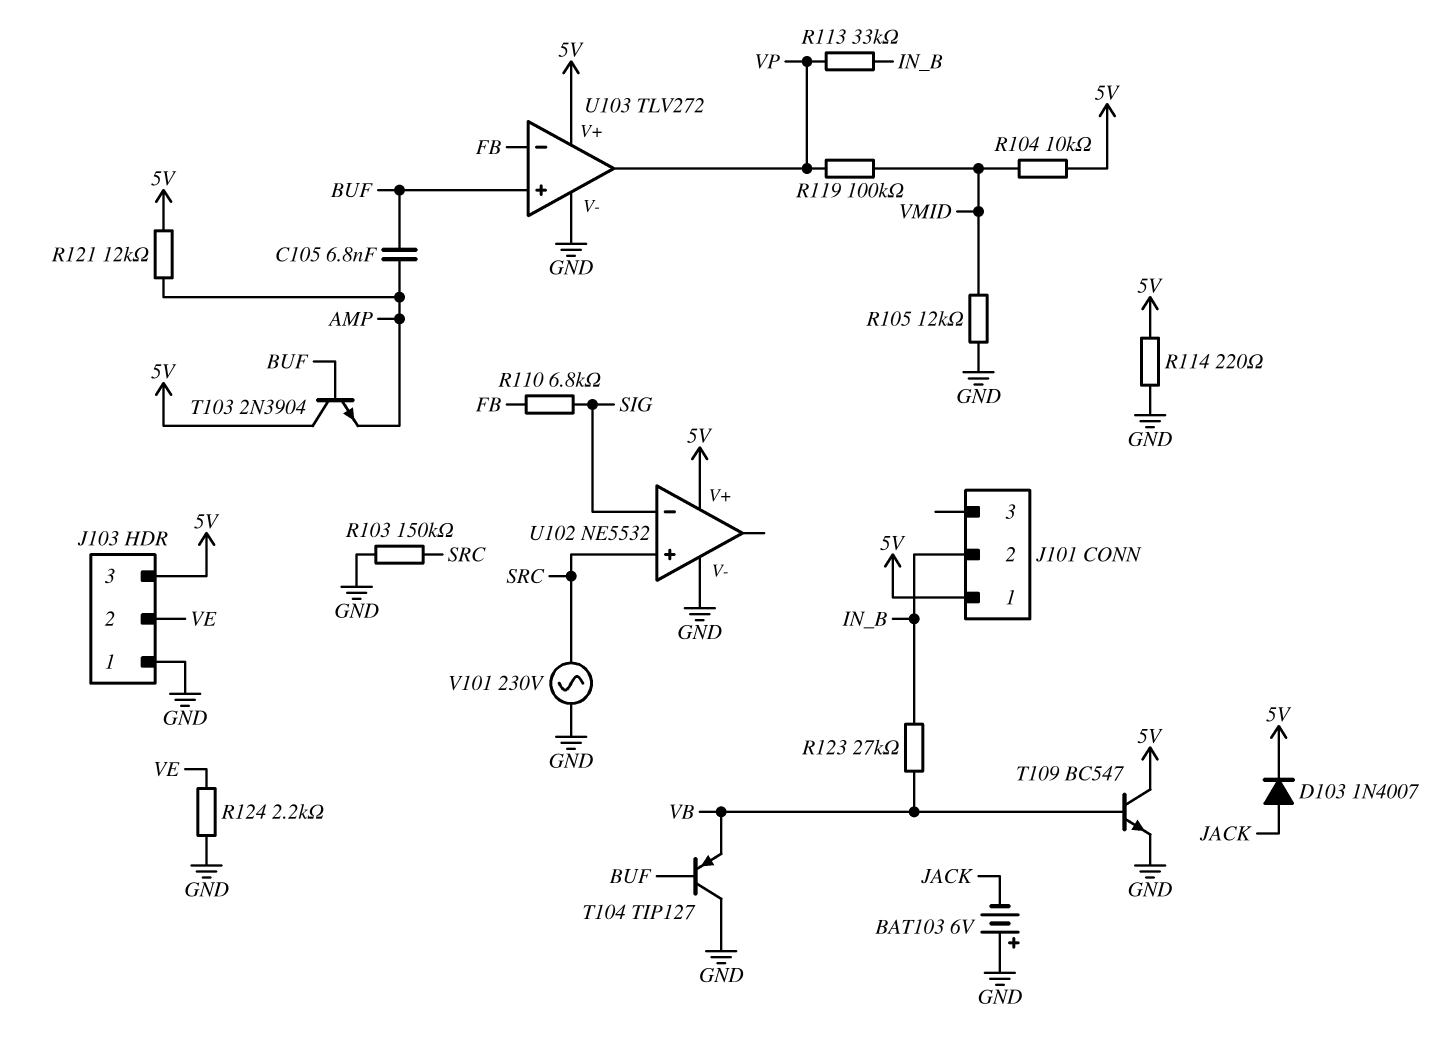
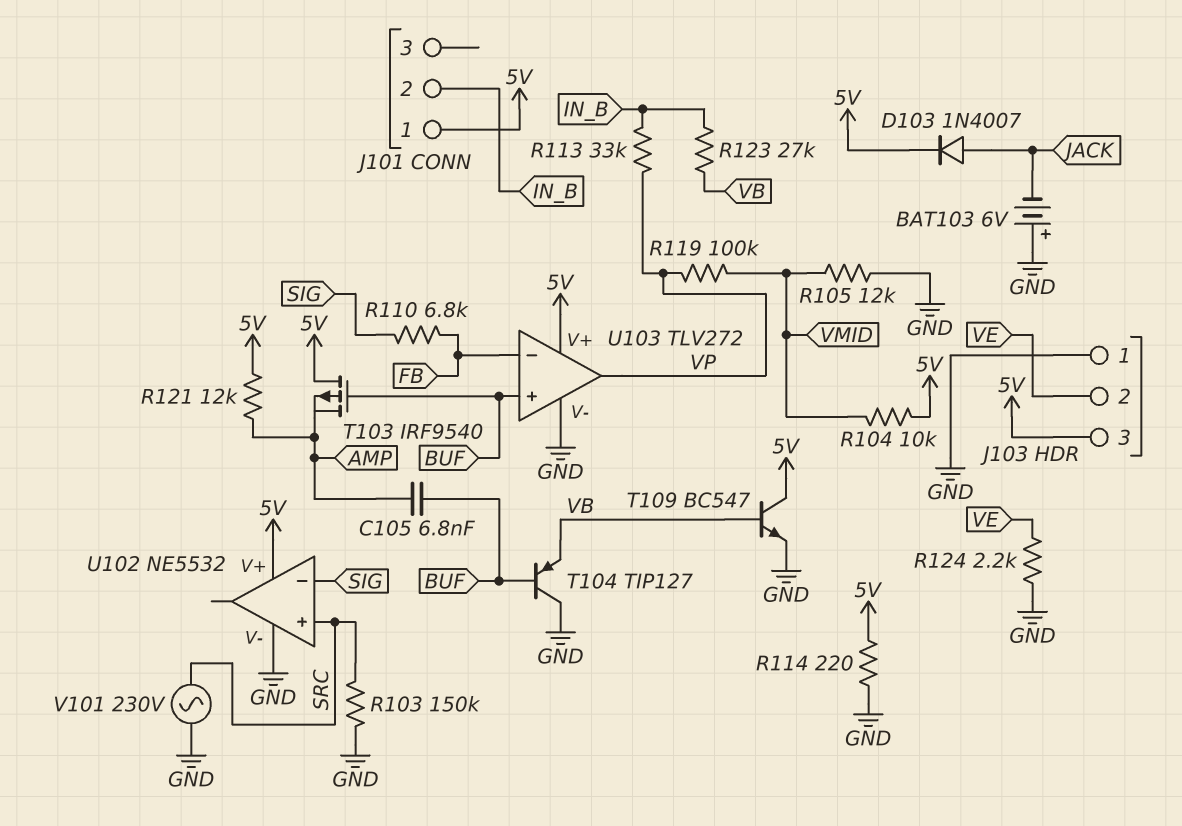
T103: NPN 2N3904 (B BUF, C 5V, E AMP) -> PMOS IRF9540 (G BUF, D 5V, S AMP)

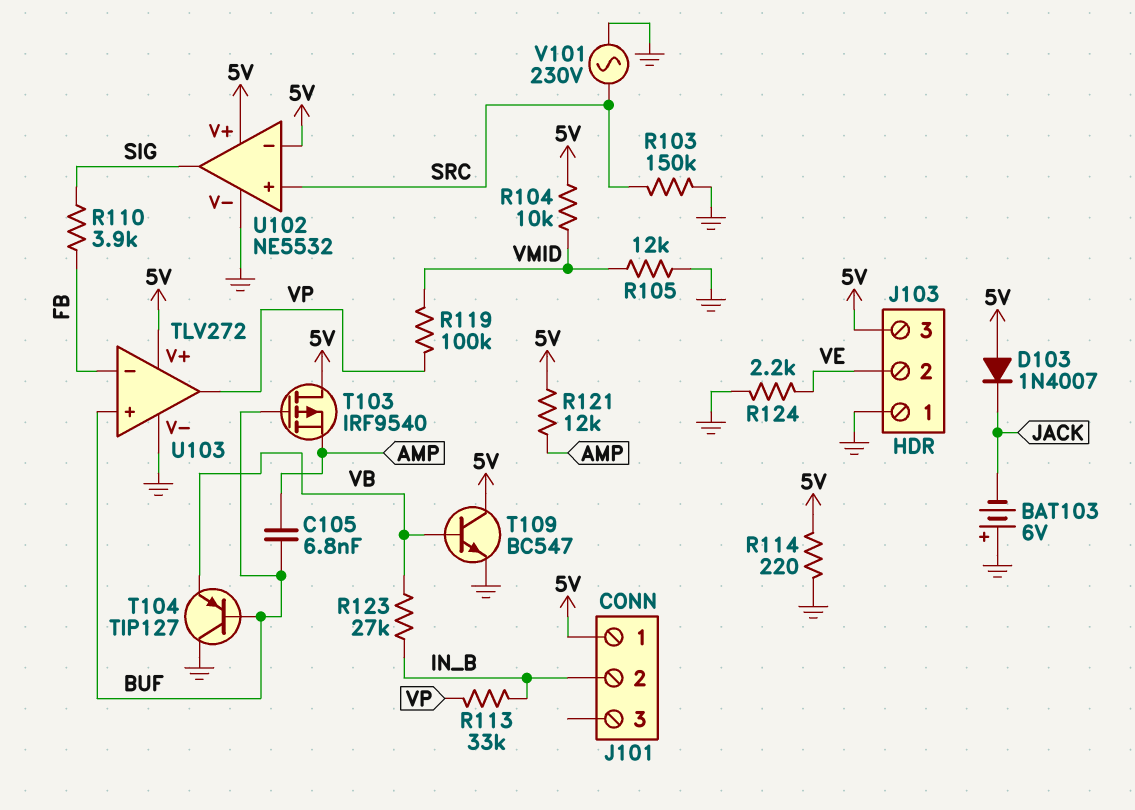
D103: diode 1N4007 (A JACK, K 5V) -> diode 1N4007 (A 5V, K JACK)
R110: 6.8k (FB, SIG) -> 3.9k (FB, SIG)
U102 pin in-: SIG -> 5V
U102 pin out: none -> SIG

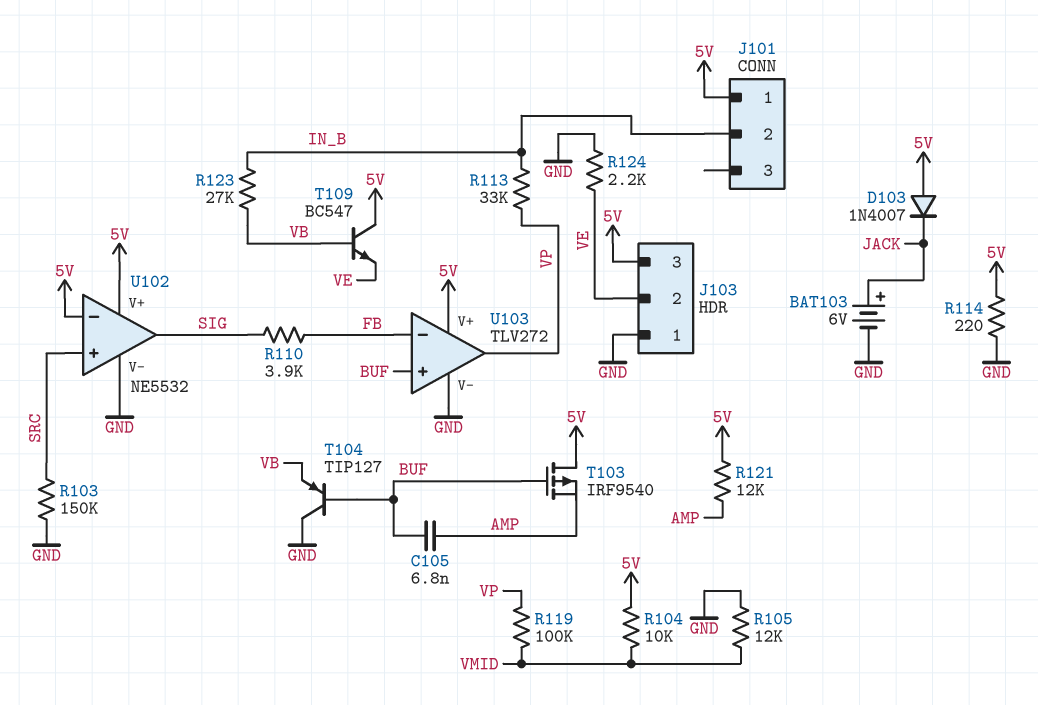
BAT103: 6V (plus GND, minus JACK) -> 6V (plus JACK, minus GND)
T109: NPN BC547 (B VB, C 5V, E GND) -> NPN BC547 (B VB, C 5V, E VE)
V101: AC 230V (GND, SRC) -> none

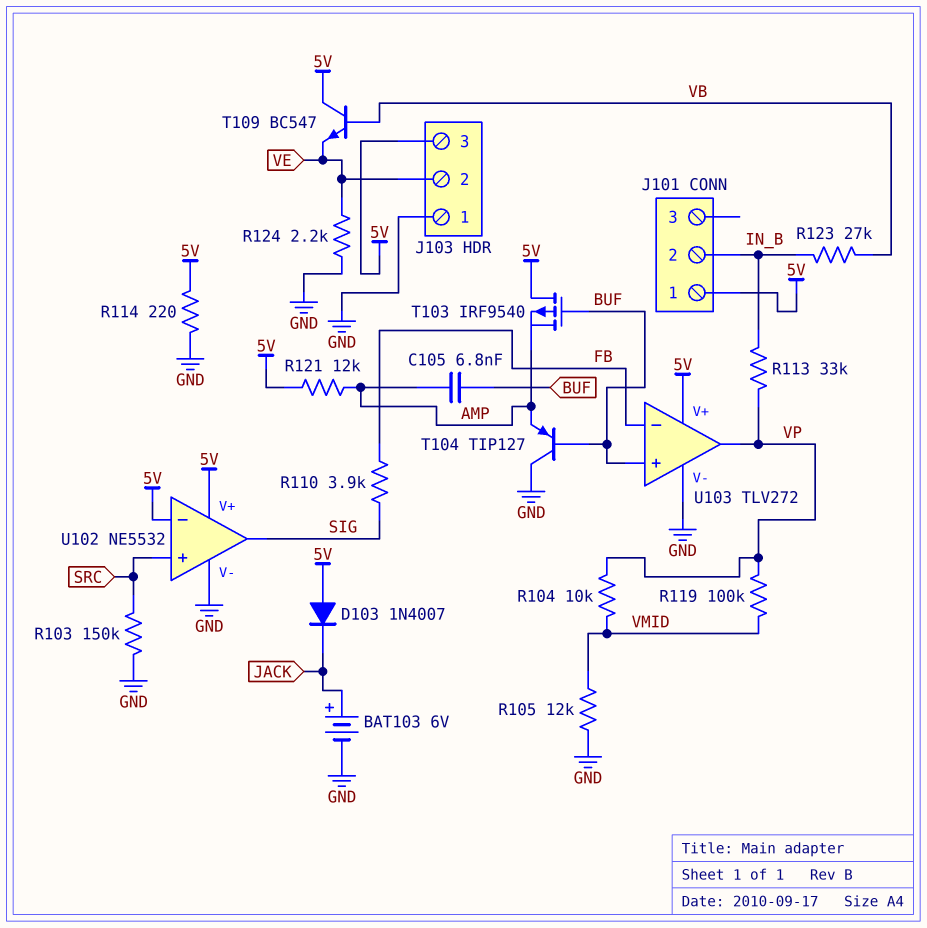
R104: 10k (5V, VMID) -> 10k (VMID, VP)
T104: PNP TIP127 (B BUF, C GND, E VB) -> PNP TIP127 (B BUF, C GND, E AMP)

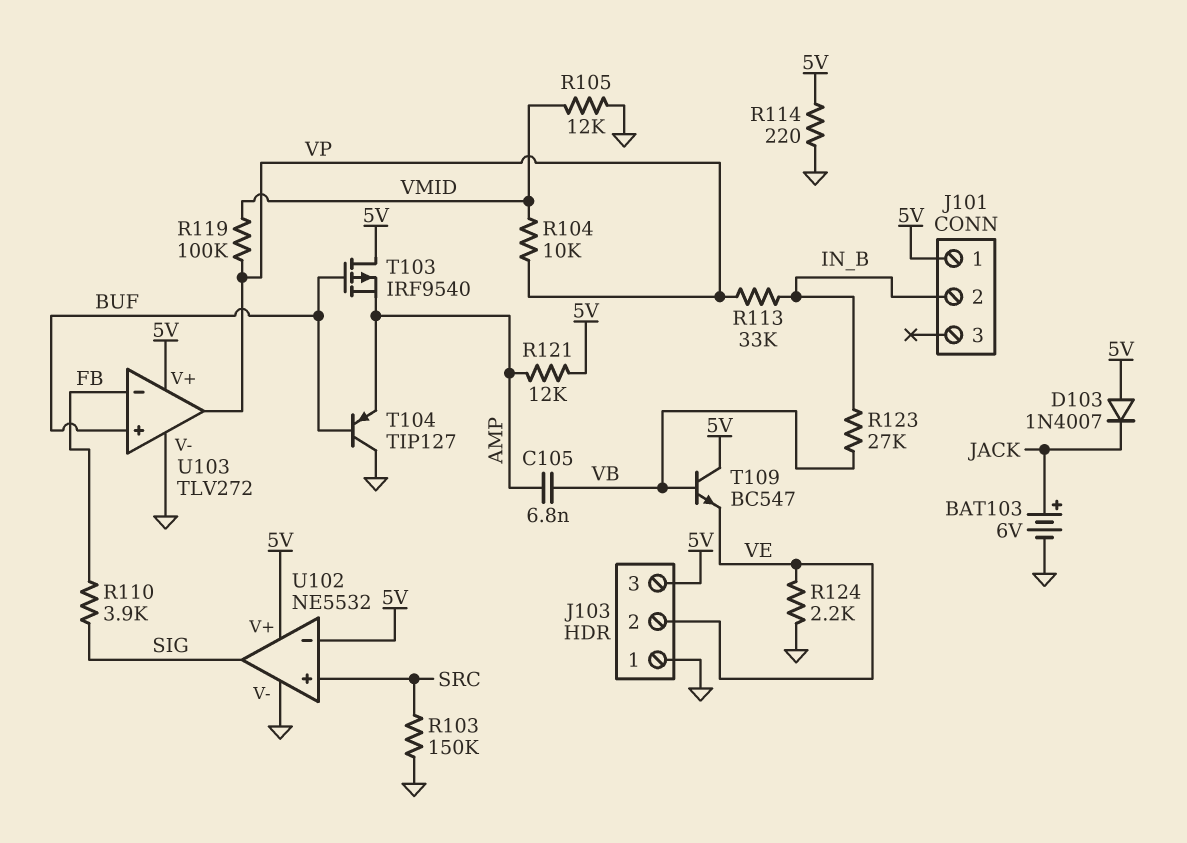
C105: 6.8nF (AMP, BUF) -> 6.8nF (AMP, VB)

